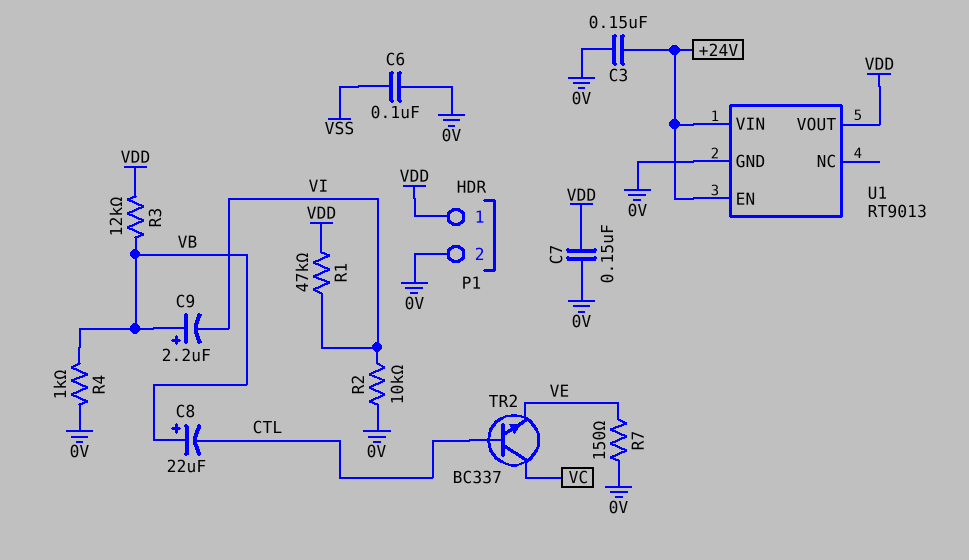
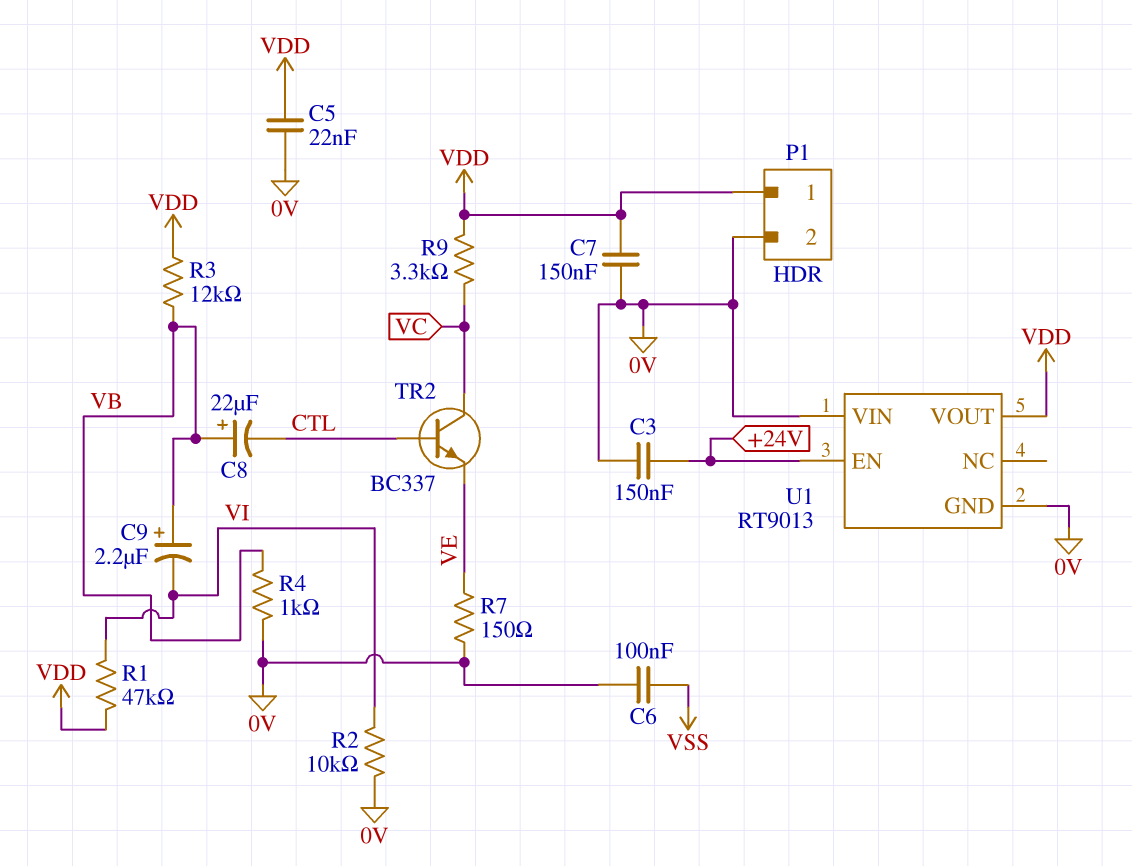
C5: none -> 22nF (0V, VDD)
R9: none -> 3.3k (VC, VDD)
U1 pin VIN: +24V -> 0V

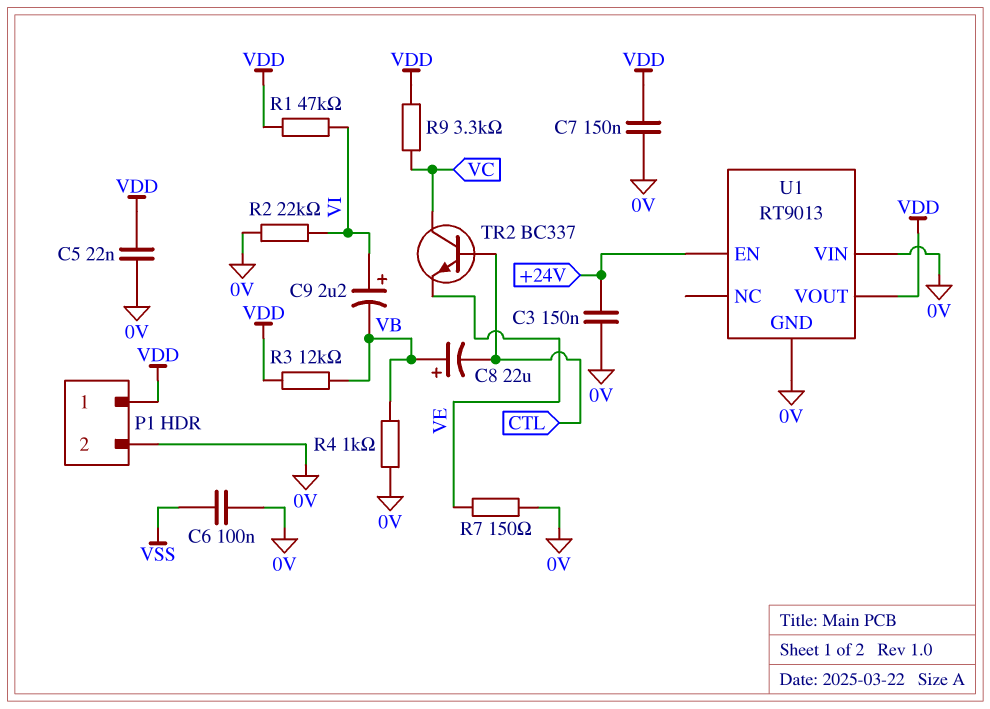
C9: 2.2uF (plus VB, minus VI) -> 2.2uF (plus VI, minus VB)
R2: 10k (0V, VI) -> 22k (0V, VI)

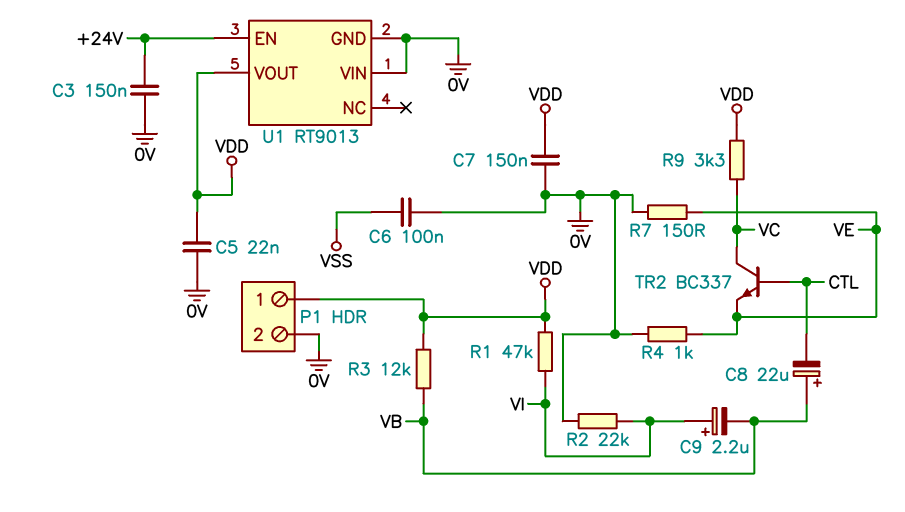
R4: 1k (0V, VB) -> 1k (0V, VE)

